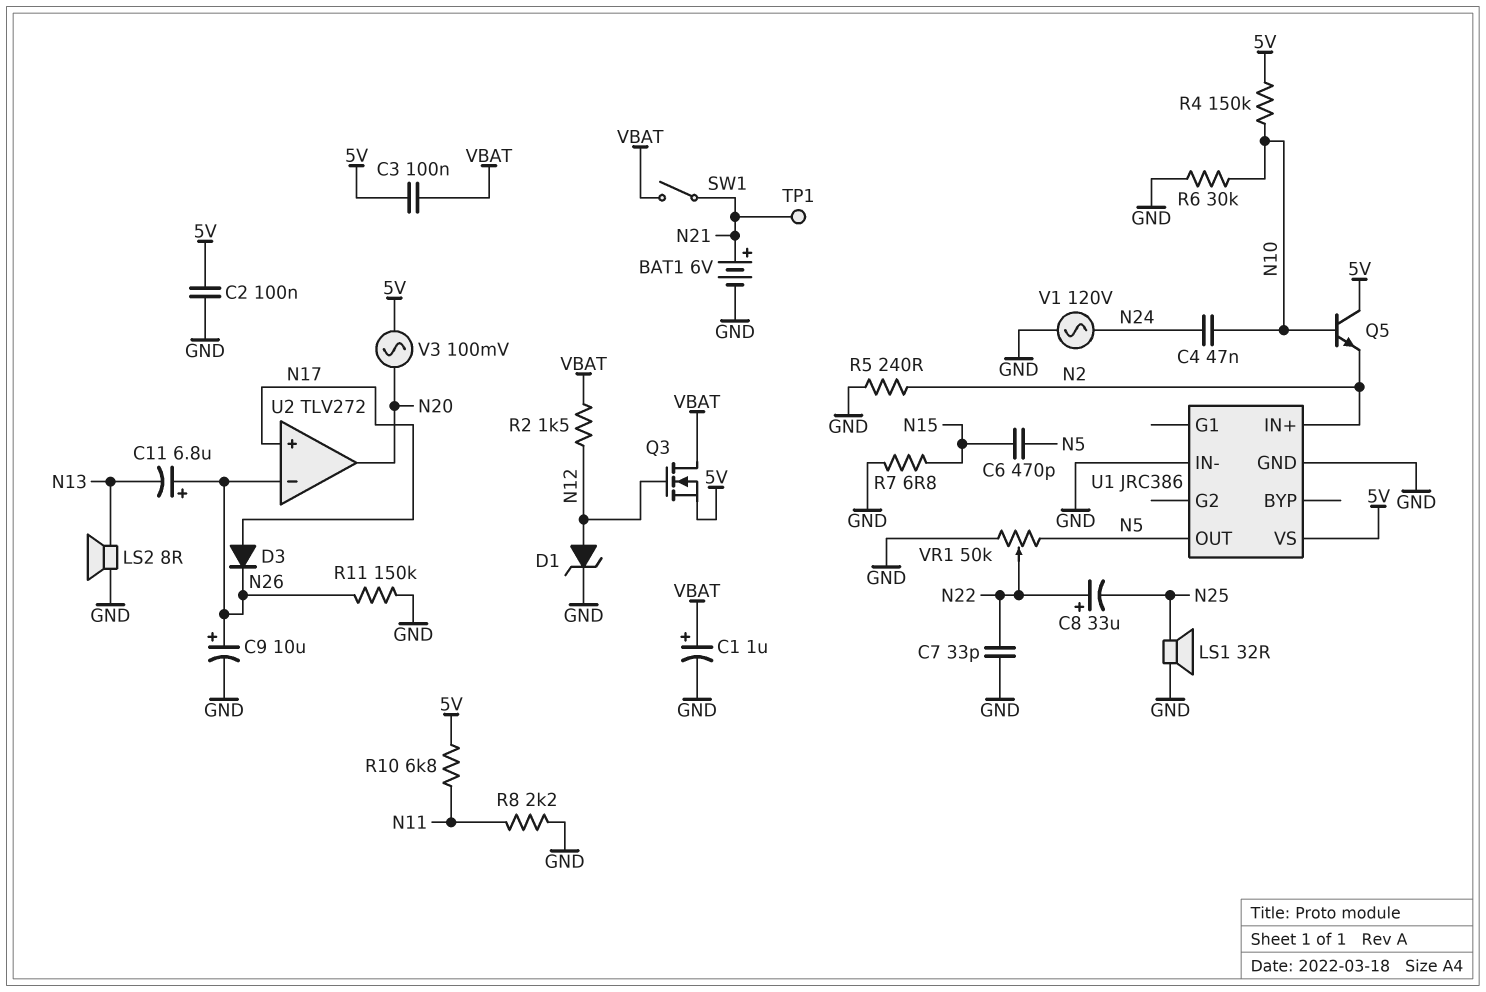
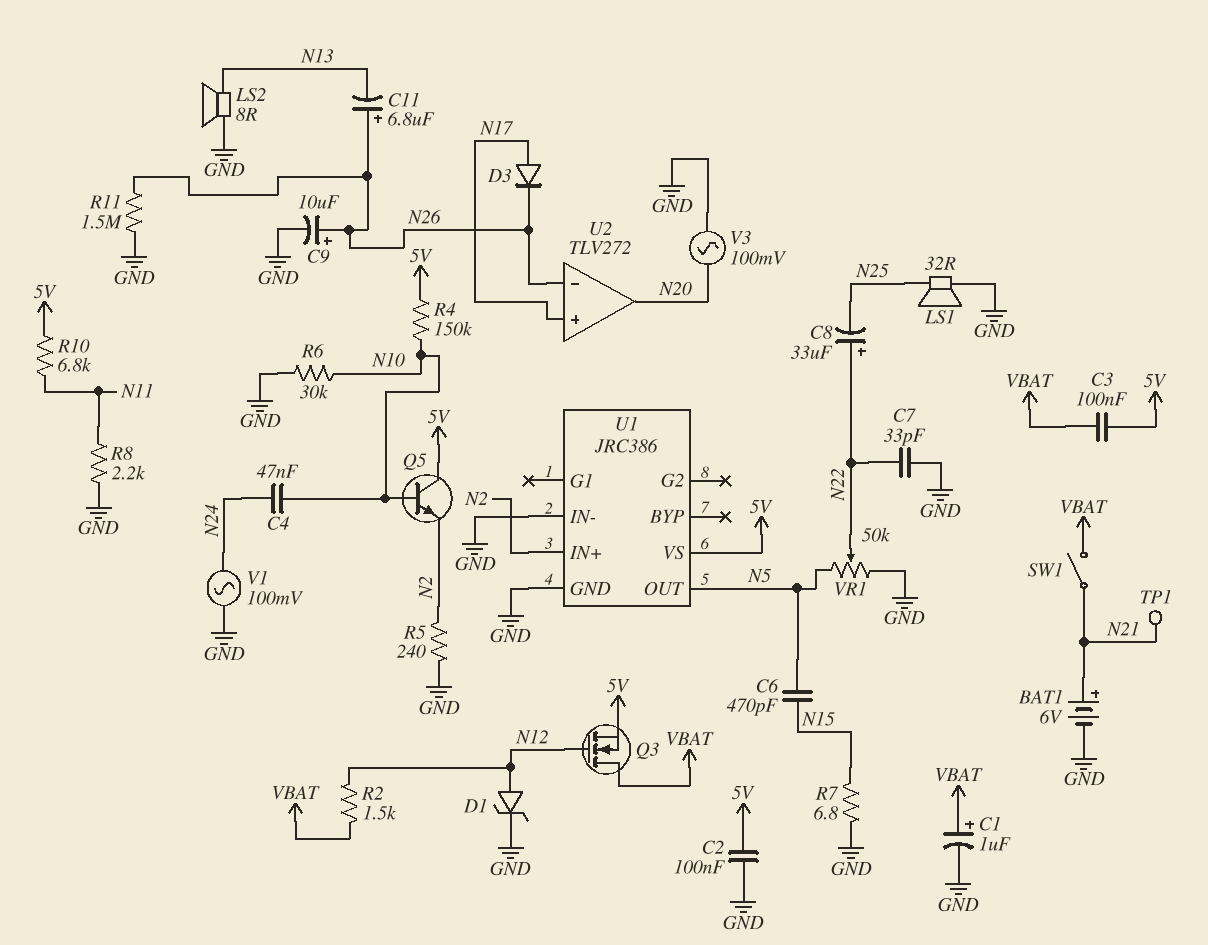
R11: 150k (GND, N26) -> 1.5M (GND, N26)
V1: AC 120V (GND, N24) -> AC 100mV (GND, N24)
V3: AC 100mV (5V, N20) -> AC 100mV (GND, N20)

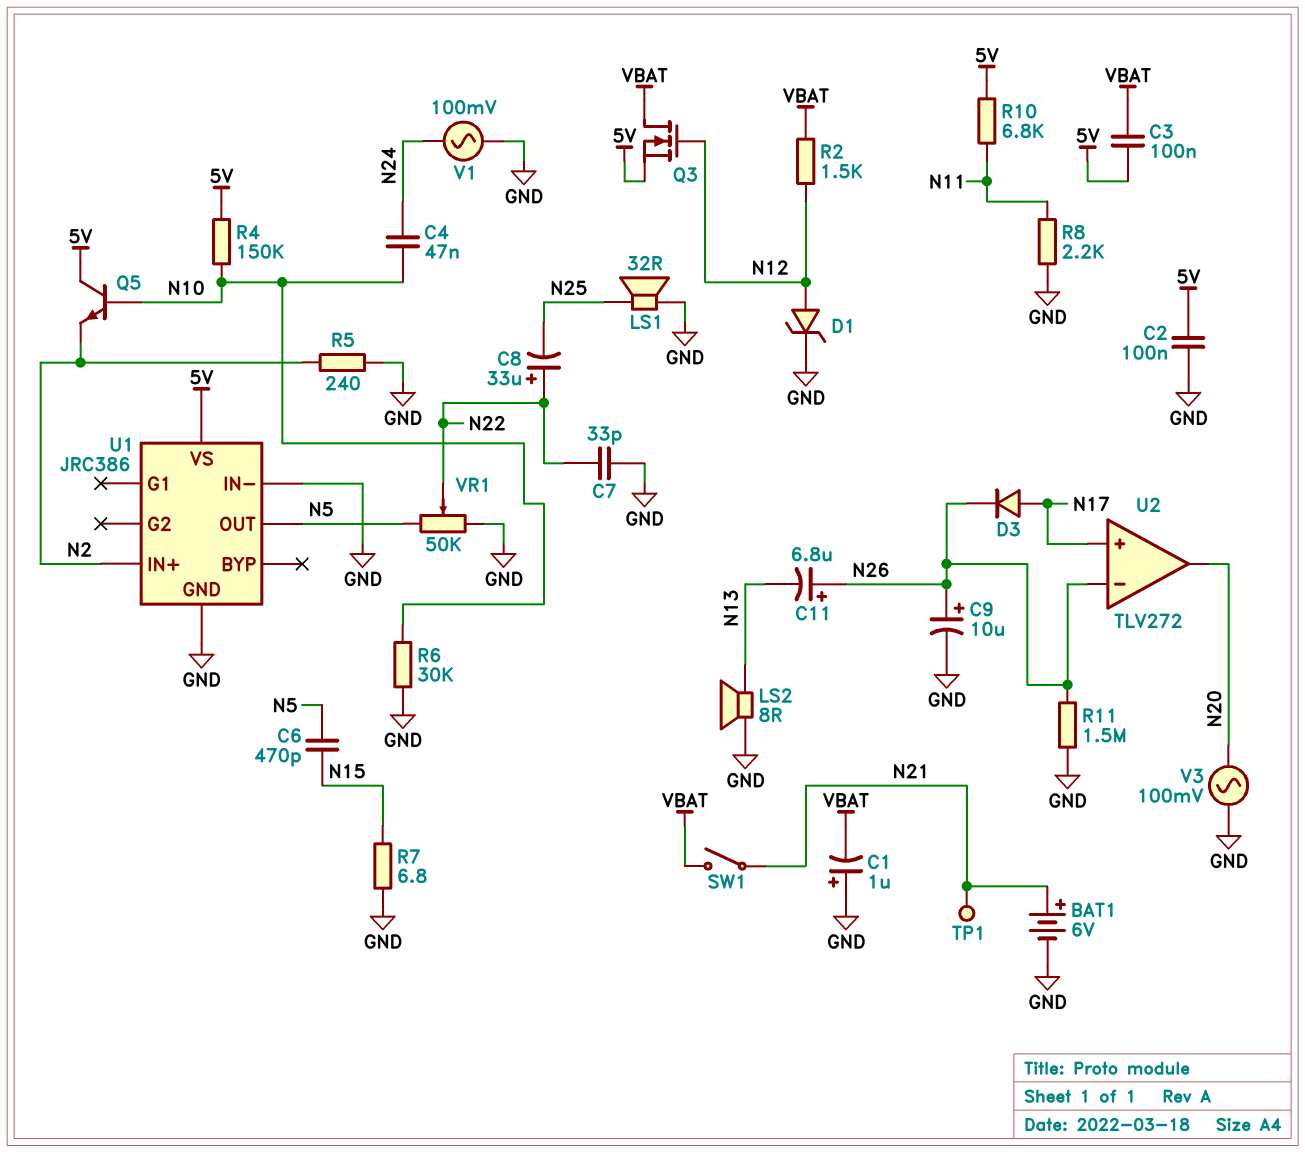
C1: 1uF (plus VBAT, minus GND) -> 1uF (plus GND, minus VBAT)

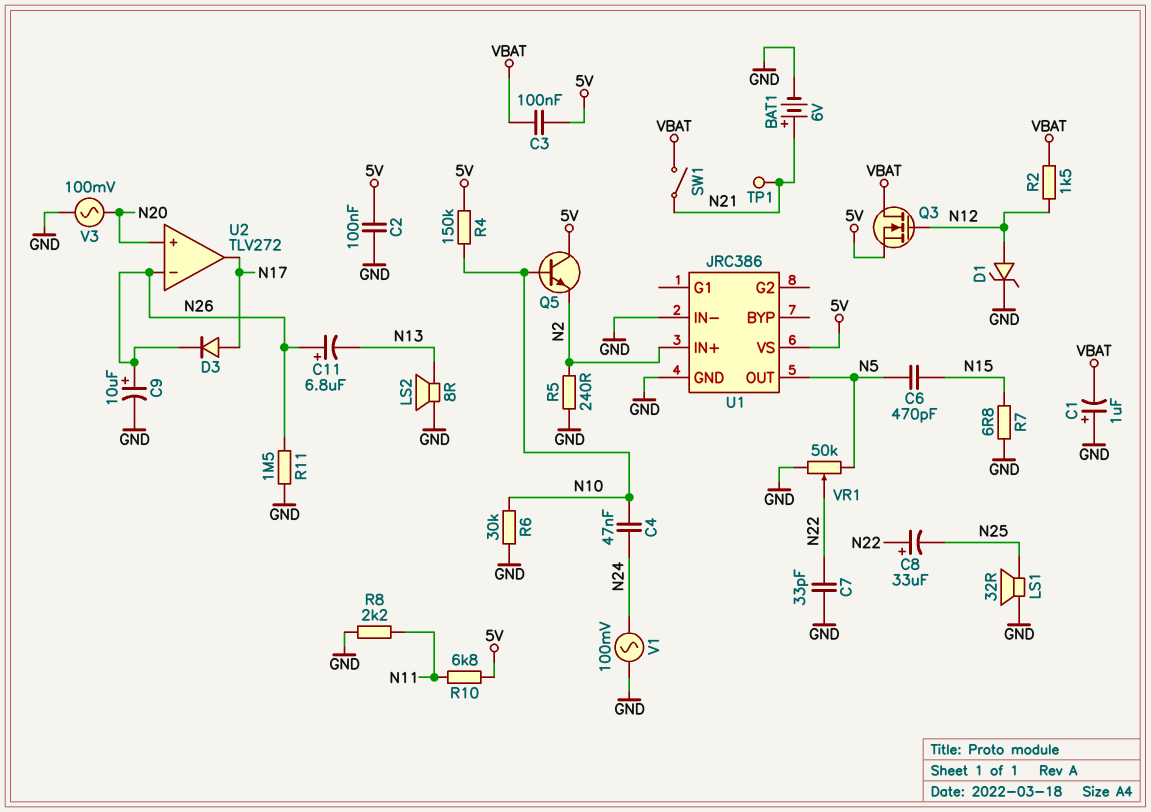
U2 pin in+: N17 -> N20
U2 pin out: N20 -> N17

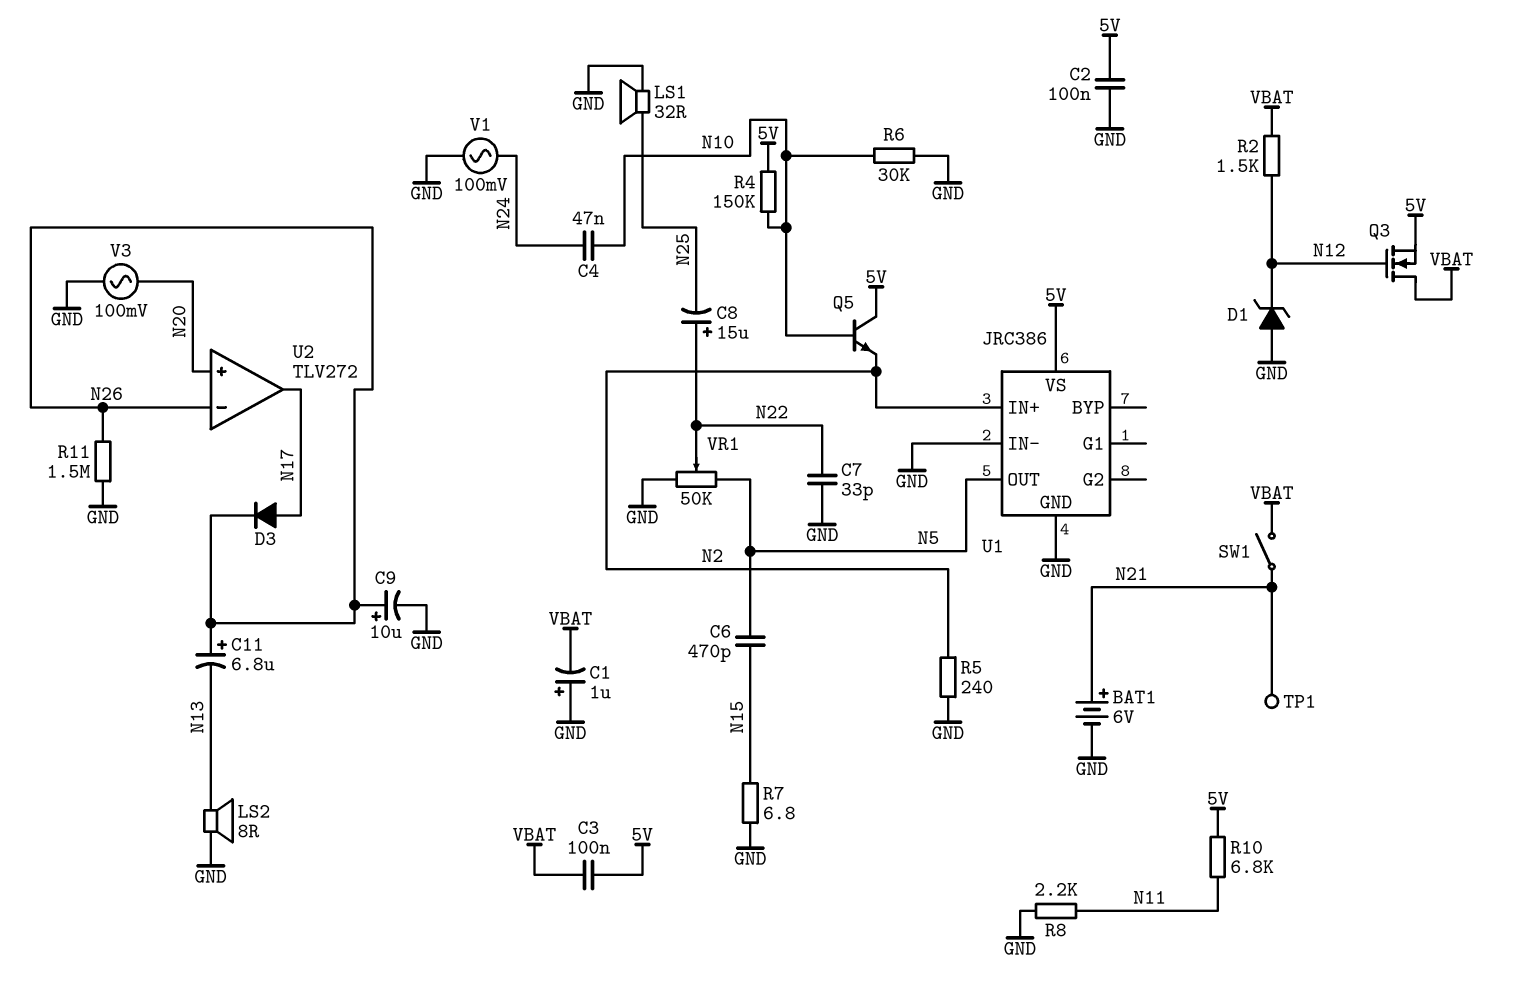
C8: 33uF (plus N22, minus N25) -> 15uF (plus N22, minus N25)
D1: zener (A N12, K GND) -> zener (A GND, K N12)

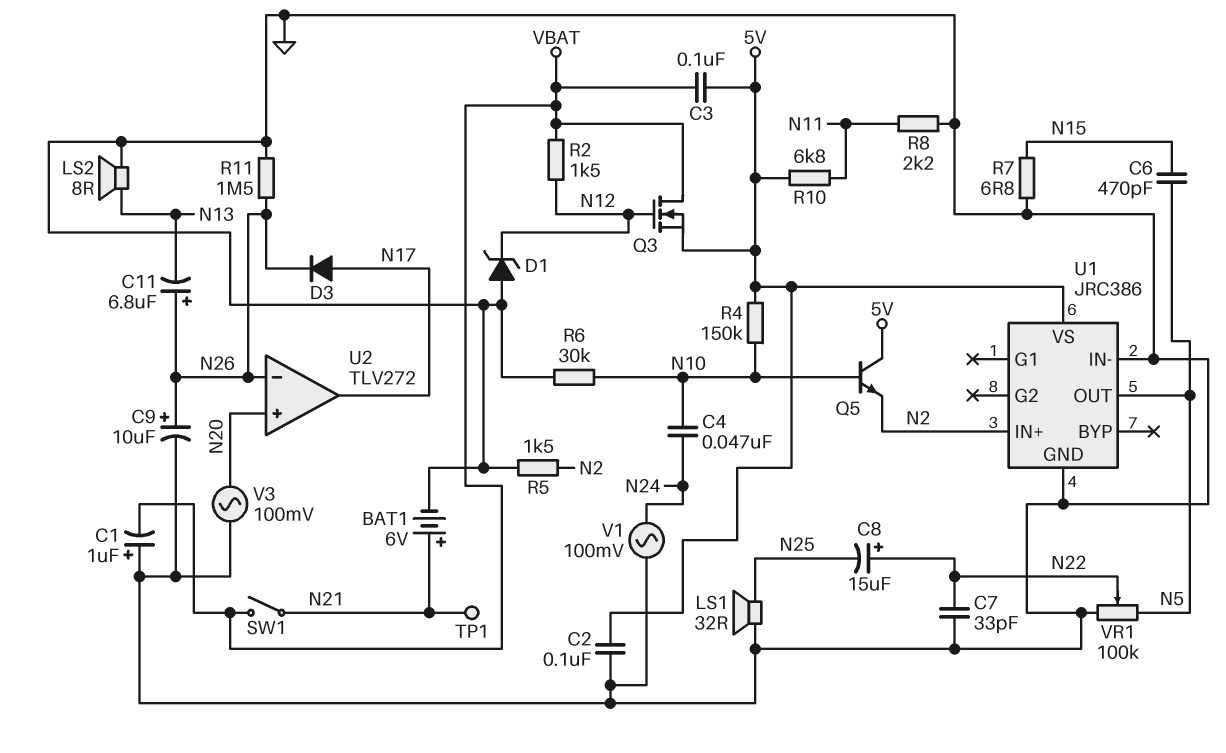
R5: 240 (GND, N2) -> 1.5k (GND, N2)
VR1: 50k (GND, N5, wiper N22) -> 100k (GND, N5, wiper N22)

